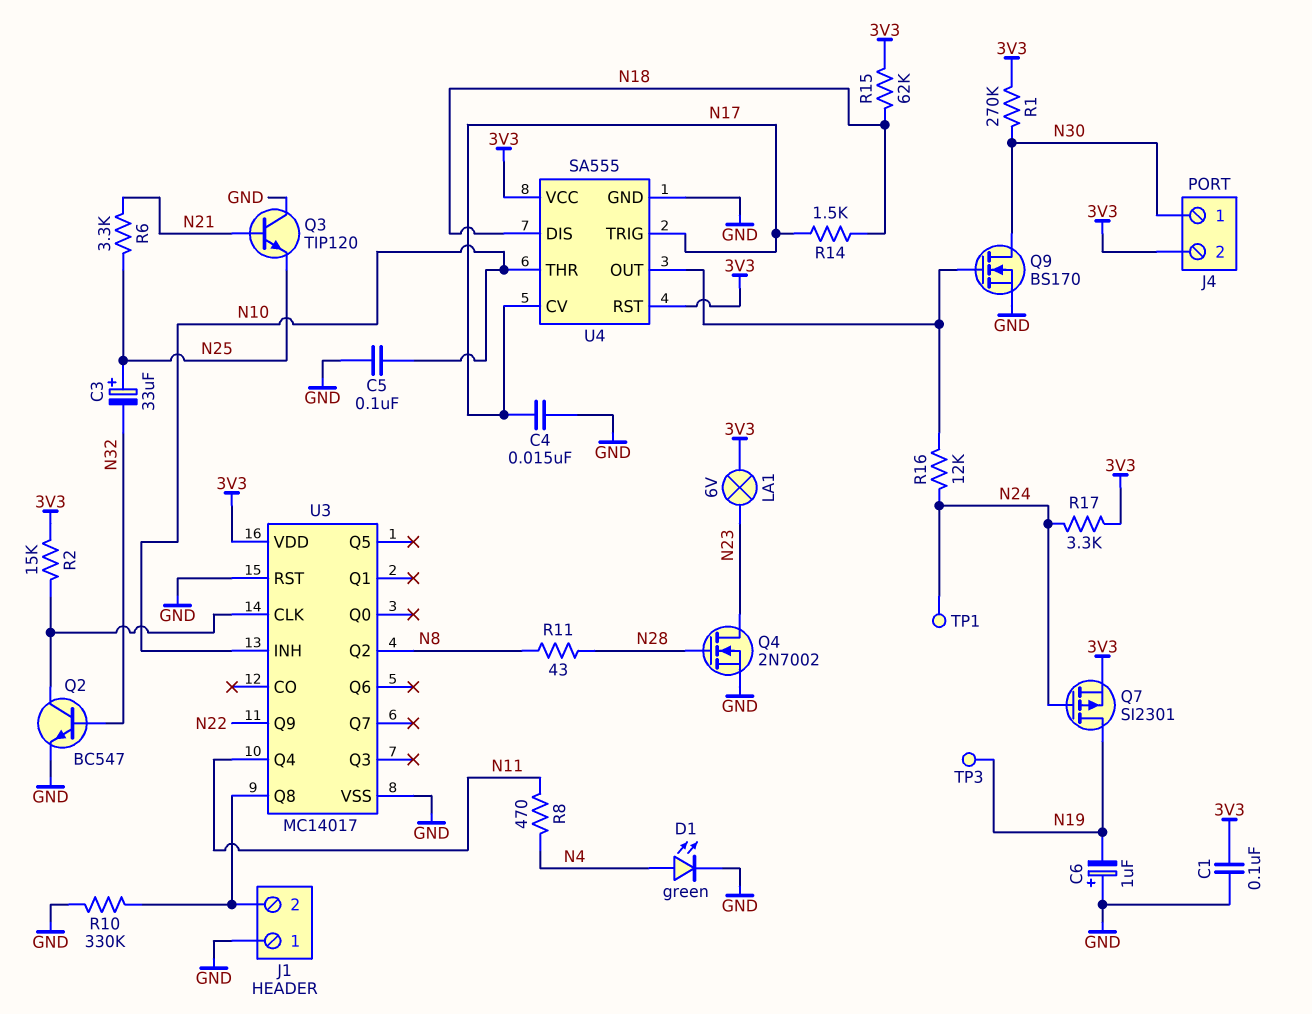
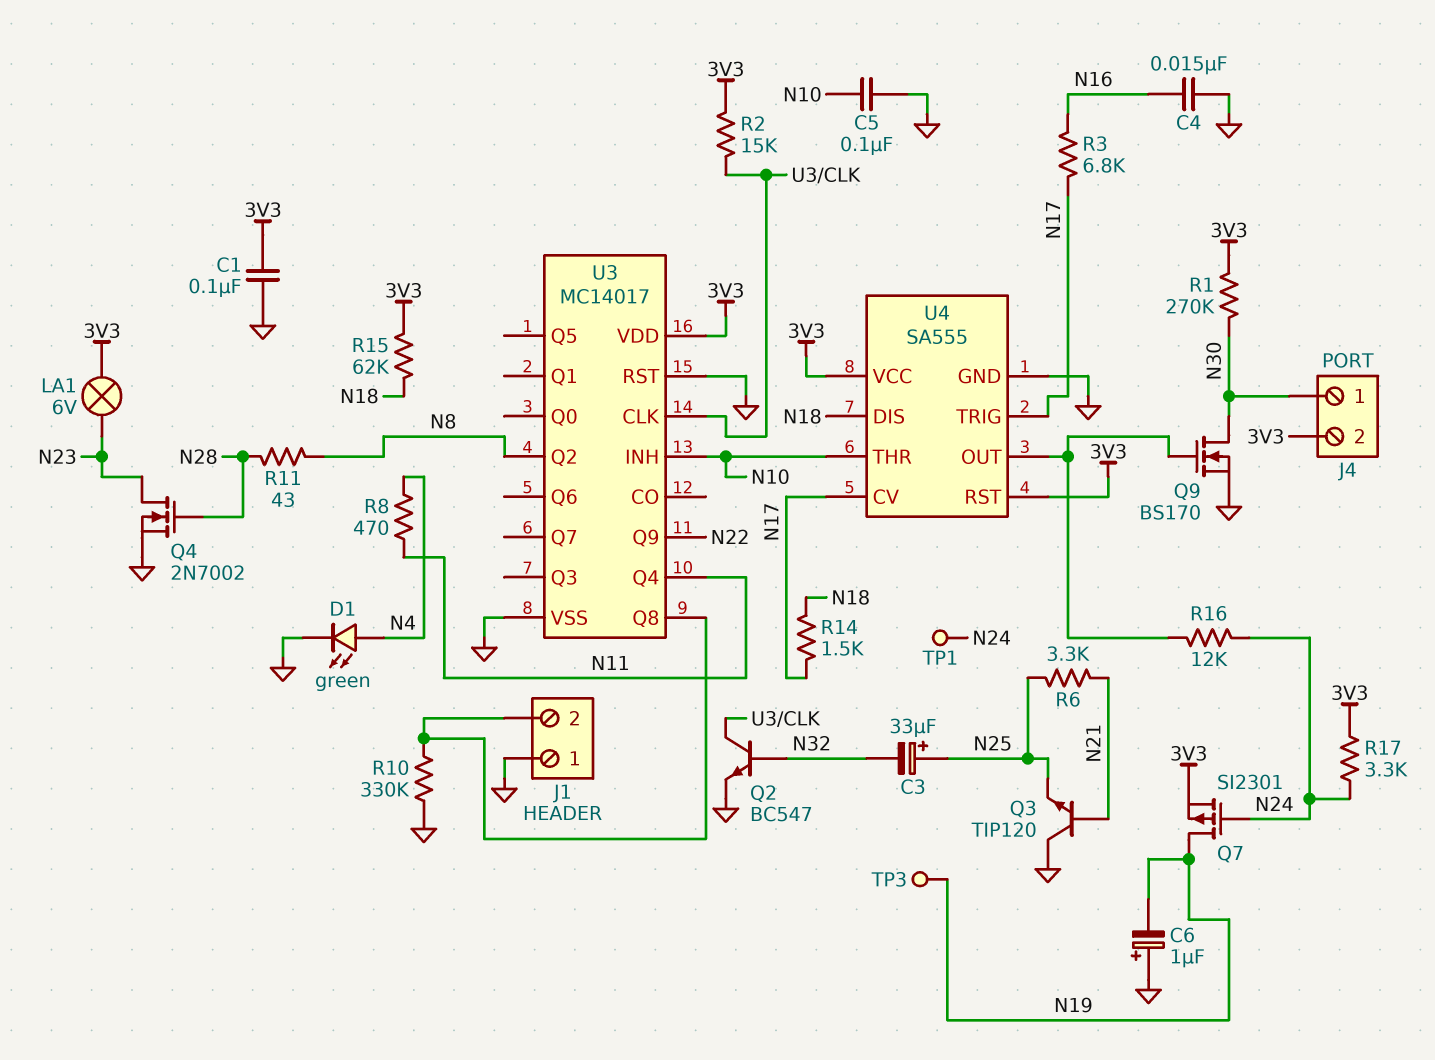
C4: 15nF (GND, N17) -> 15nF (GND, N16)
R3: none -> 6.8k (N16, N17)

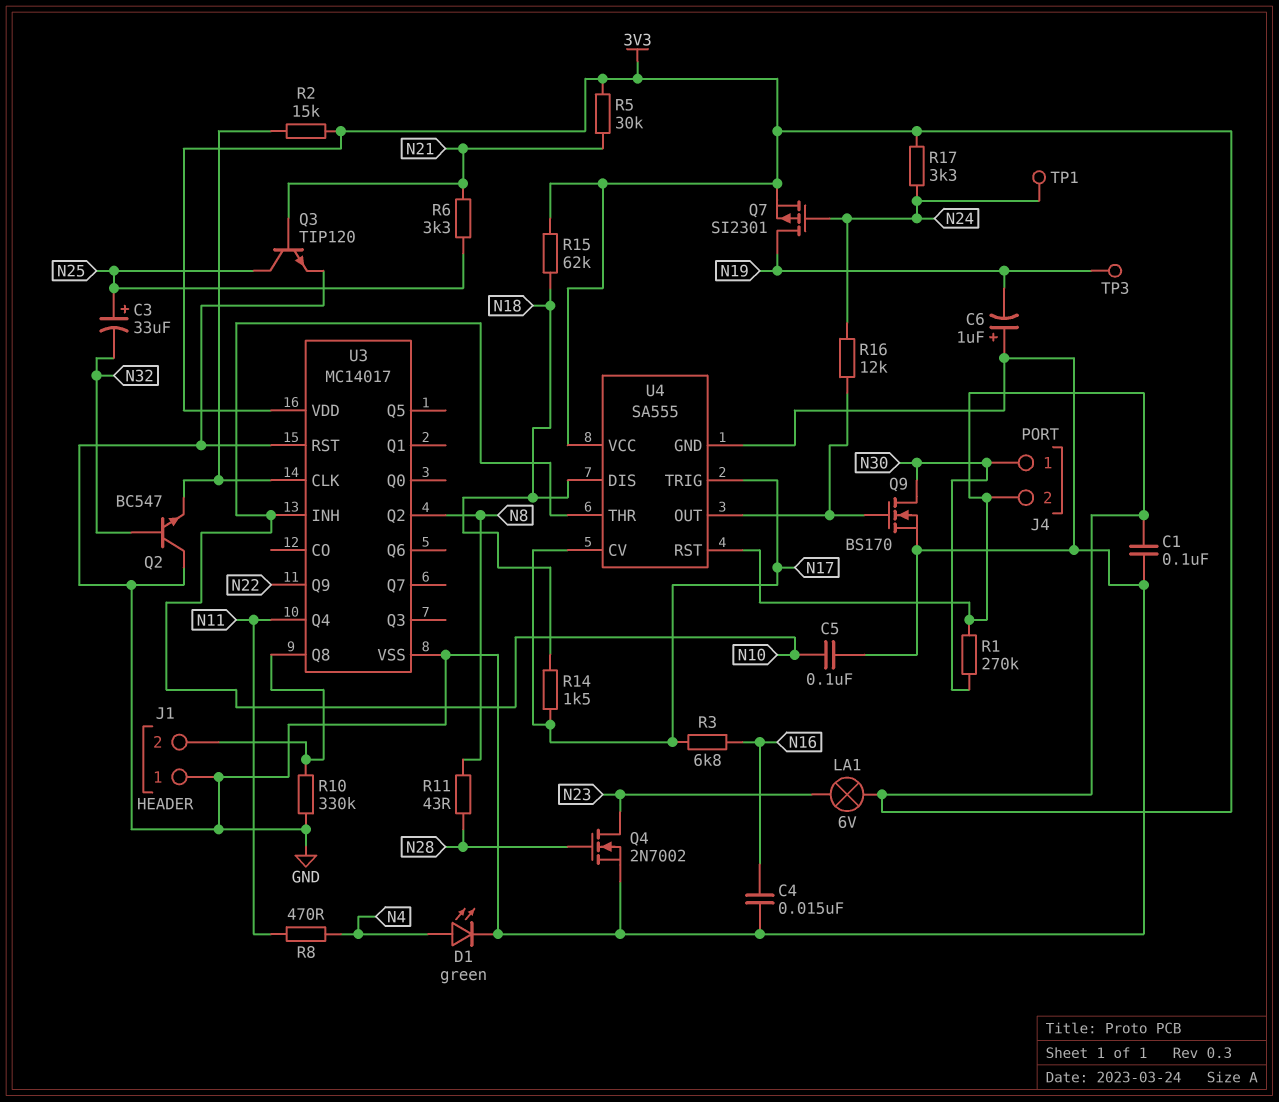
Q2: NPN BC547 (B N32, C U3/CLK, E GND) -> NPN BC547 (B N32, C GND, E U3/CLK)
Q3: NPN TIP120 (B N21, C GND, E N25) -> NPN TIP120 (B N21, C N25, E GND)
R5: none -> 30k (3V3, N21)

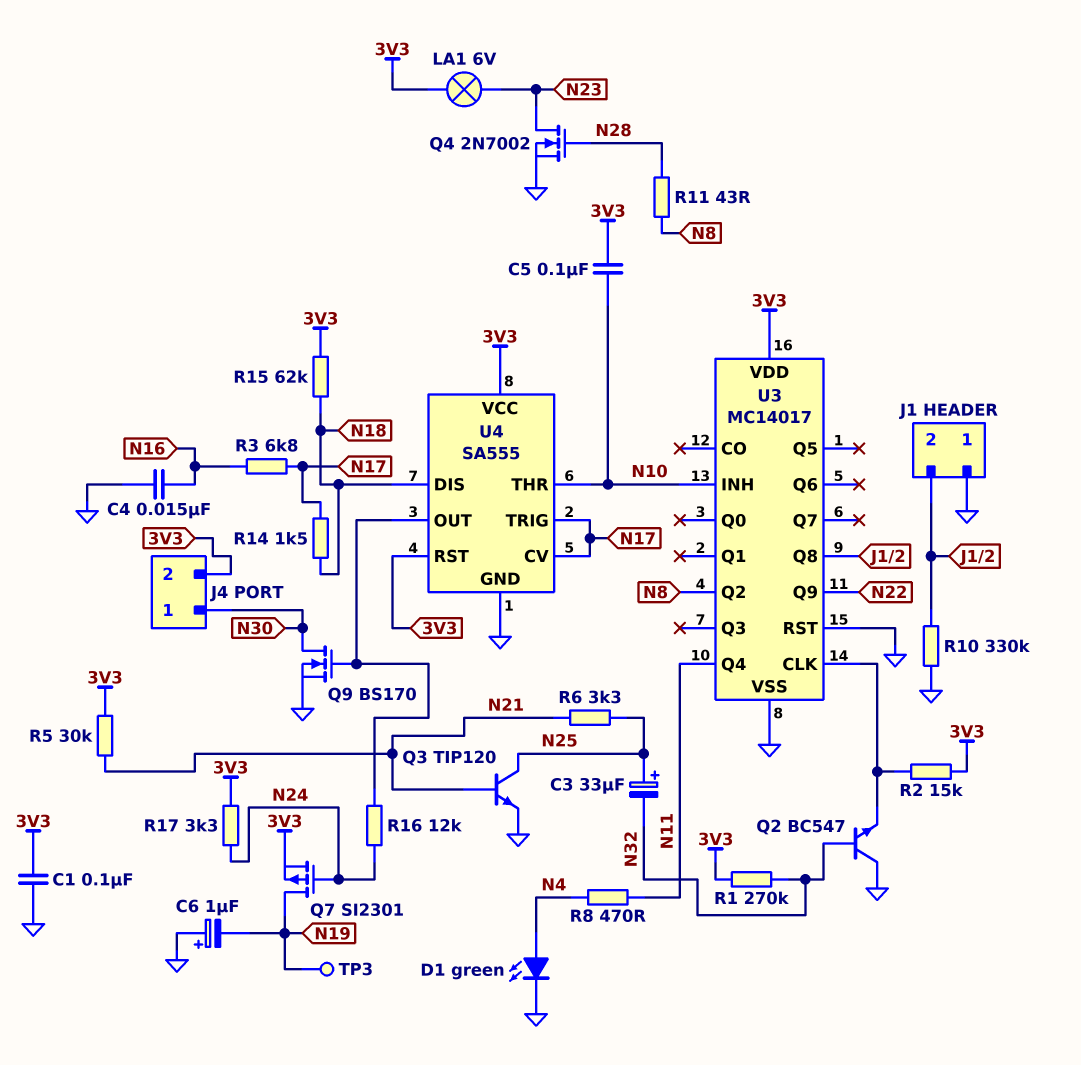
C5: 100nF (GND, N10) -> 100nF (3V3, N10)
R1: 270k (3V3, N30) -> 270k (3V3, N32)
TP1: test point (N24) -> none

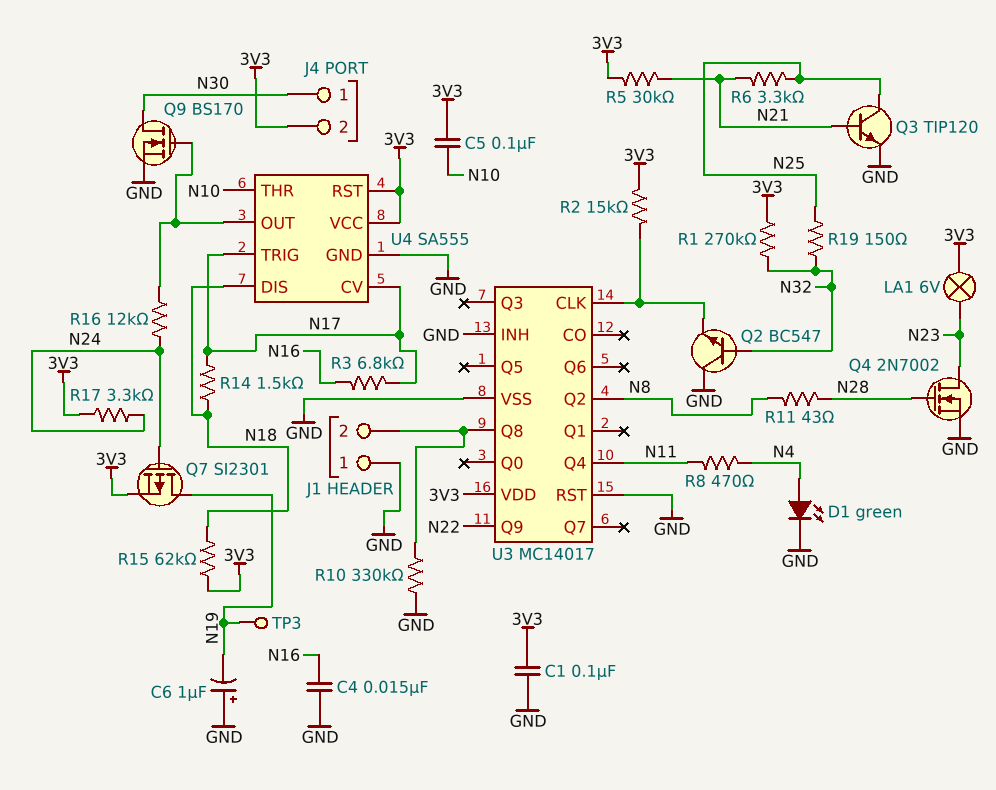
C3: 33uF (plus N25, minus N32) -> none
R19: none -> 150 (N25, N32)
U3 pin INH: N10 -> GND

